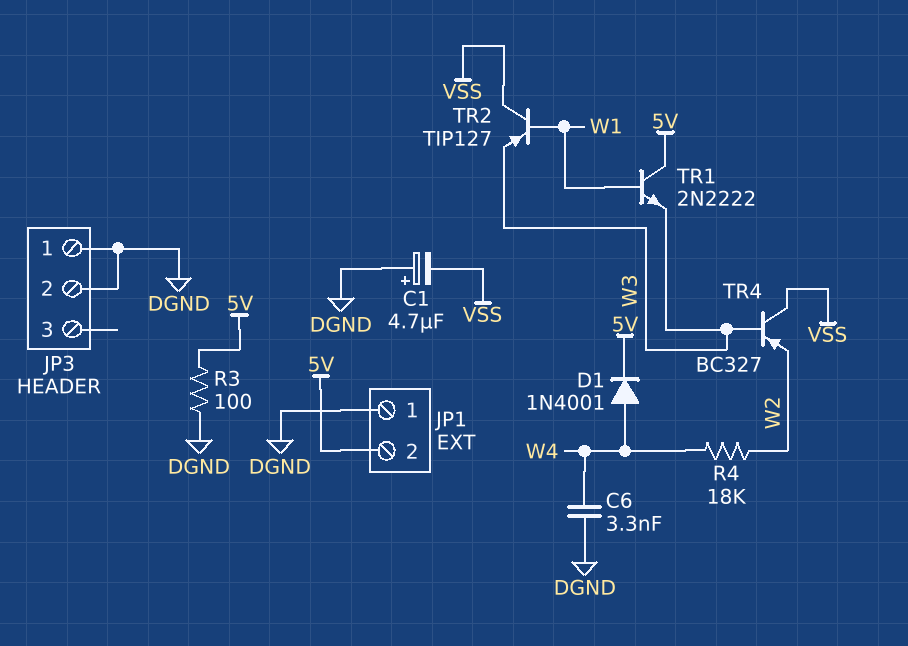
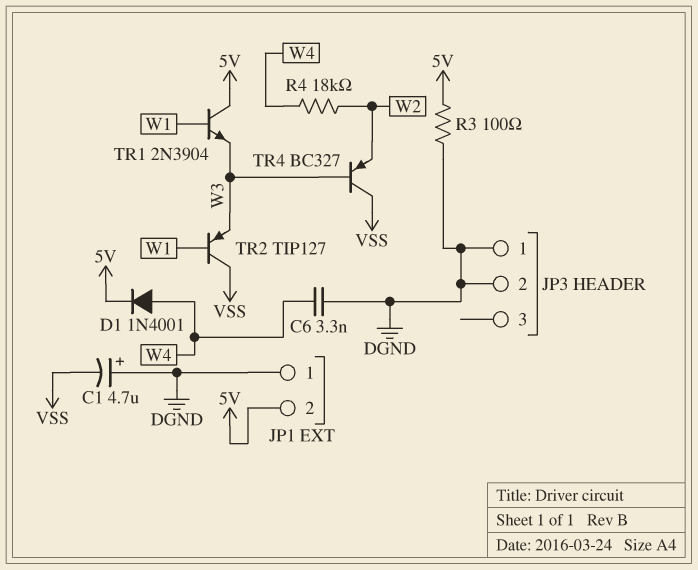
TR1: NPN 2N2222 (B W1, C 5V, E W3) -> NPN 2N3904 (B W1, C 5V, E W3)

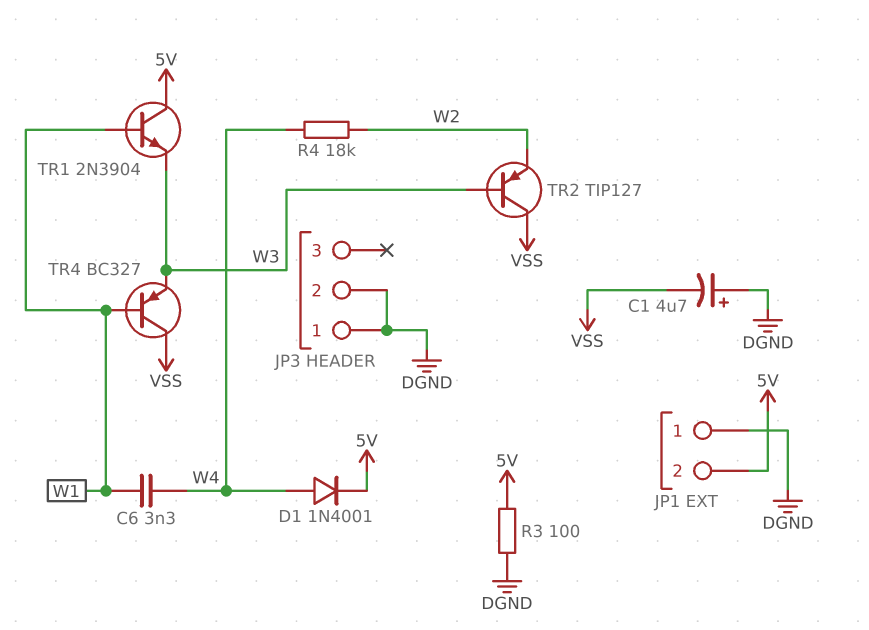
C6: 3.3nF (DGND, W4) -> 3.3nF (W1, W4)
TR2: PNP TIP127 (B W1, C VSS, E W3) -> PNP TIP127 (B W3, C VSS, E W2)
TR4: PNP BC327 (B W3, C VSS, E W2) -> PNP BC327 (B W1, C VSS, E W3)

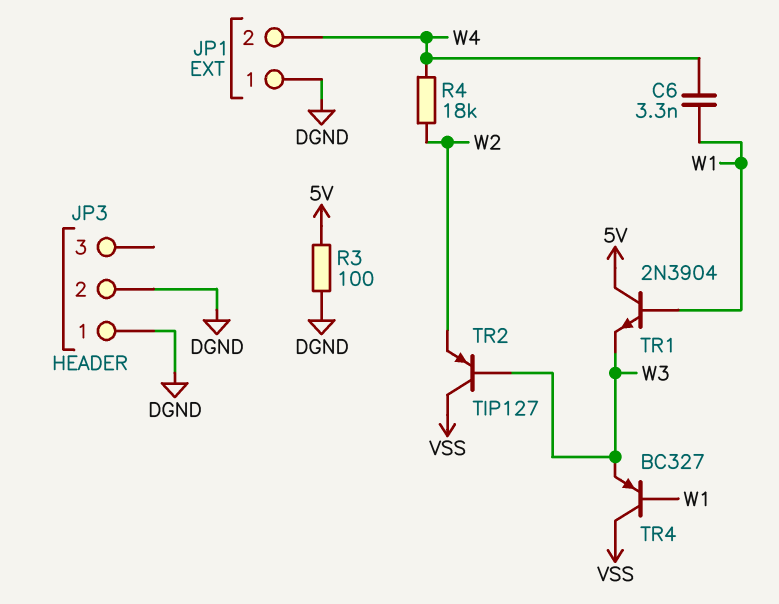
C1: 4.7uF (plus DGND, minus VSS) -> none
D1: diode 1N4001 (A W4, K 5V) -> none
JP1 pin 2: 5V -> W4

